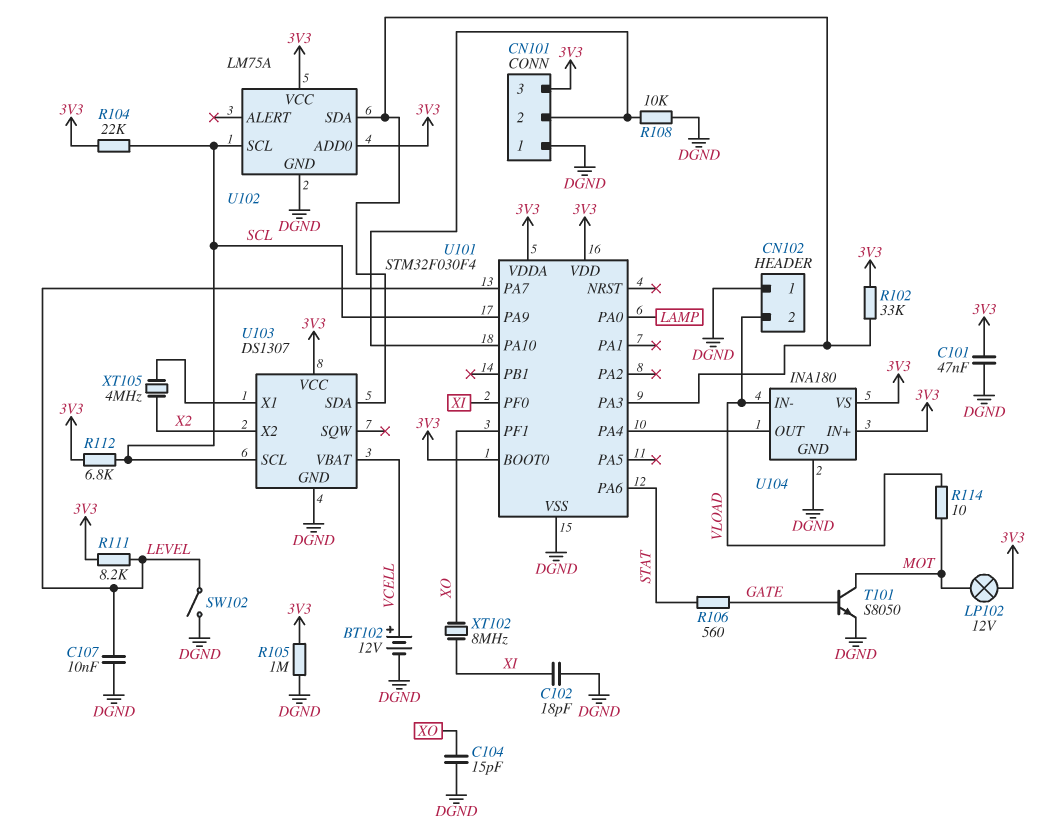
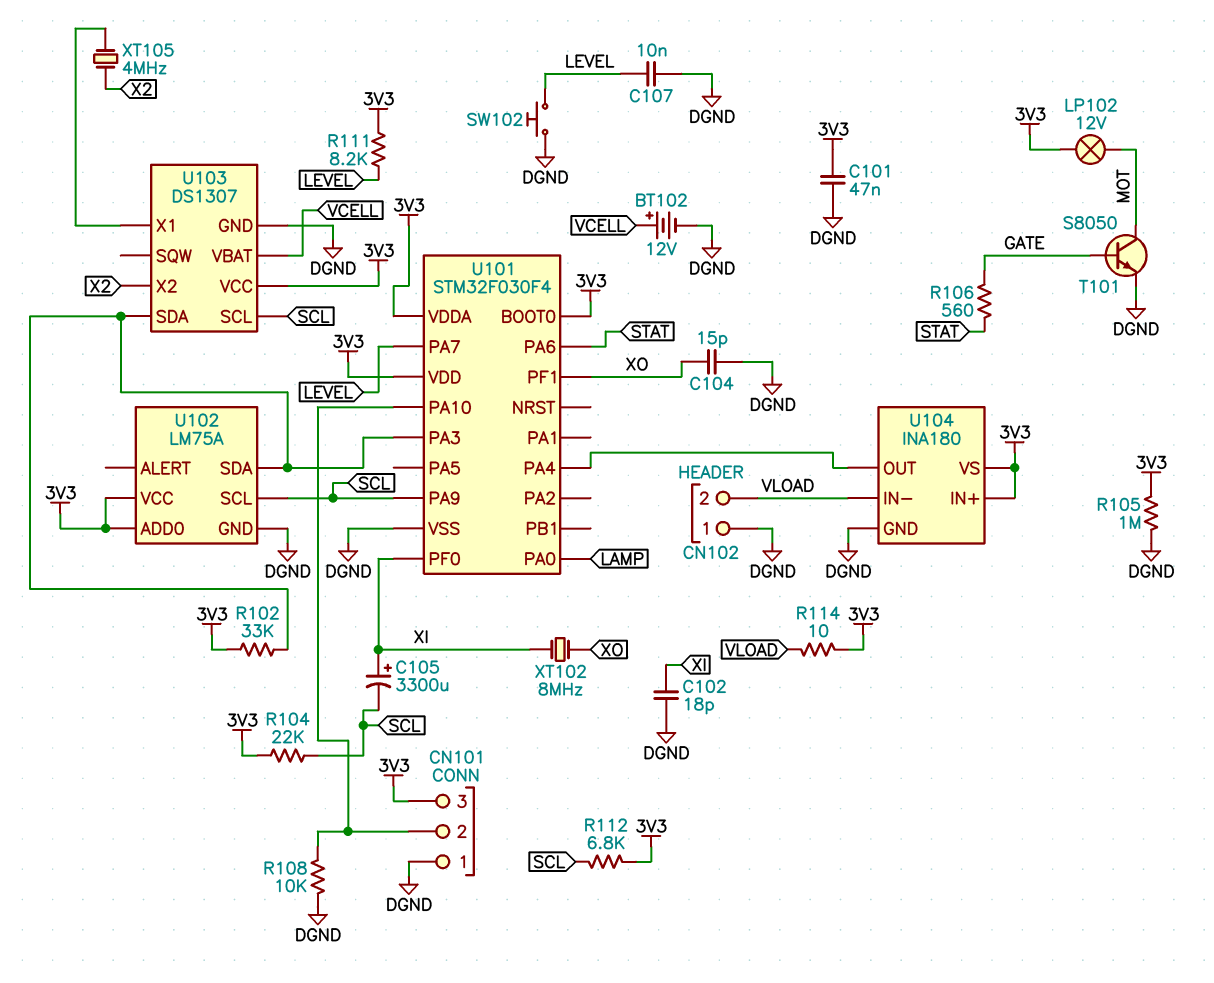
C105: none -> 3300uF (plus XI, minus SCL)
R114: 10 (MOT, VLOAD) -> 10 (3V3, VLOAD)
SW102: switch (DGND, LEVEL) -> button (DGND, LEVEL)

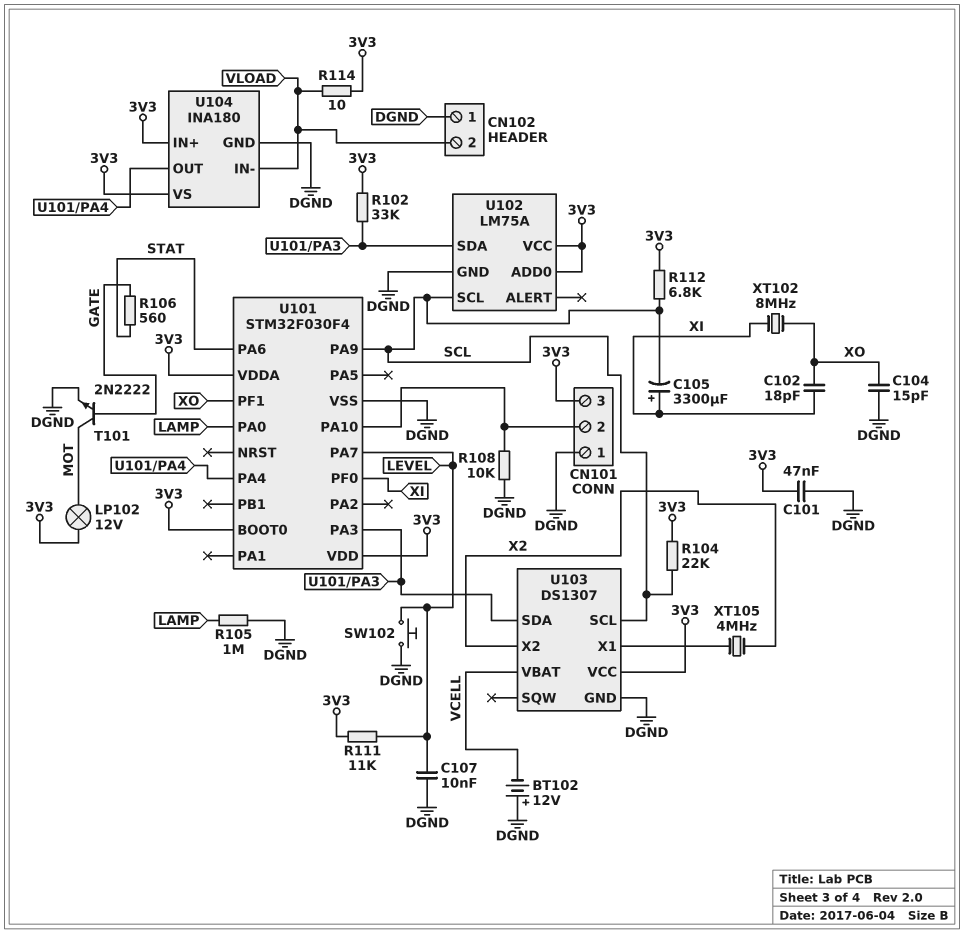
BT102: 12V (plus VCELL, minus DGND) -> 12V (plus DGND, minus VCELL)
C102: 18pF (DGND, XI) -> 18pF (XI, XO)
R105: 1M (3V3, DGND) -> 1M (DGND, LAMP)
R111: 8.2k (3V3, LEVEL) -> 11k (3V3, LEVEL)
T101: NPN S8050 (B GATE, C MOT, E DGND) -> NPN 2N2222 (B GATE, C MOT, E DGND)

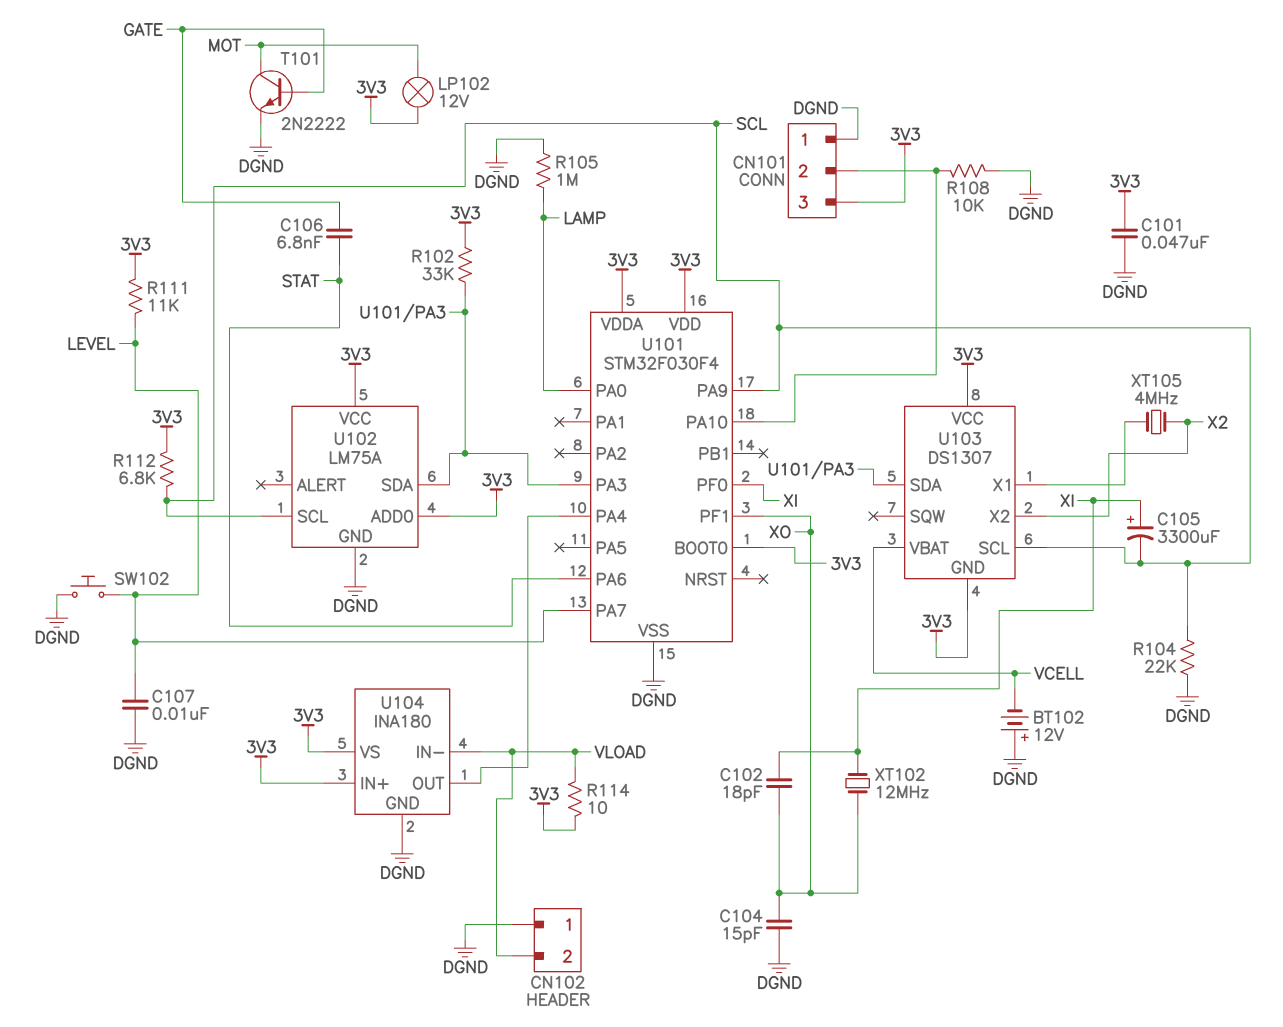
C106: none -> 6.8nF (GATE, STAT)
R104: 22k (3V3, SCL) -> 22k (DGND, SCL)
R106: 560 (GATE, STAT) -> none
U103 pin GND: DGND -> 3V3
XT102: 8MHz (XI, XO) -> 12MHz (XI, XO)

